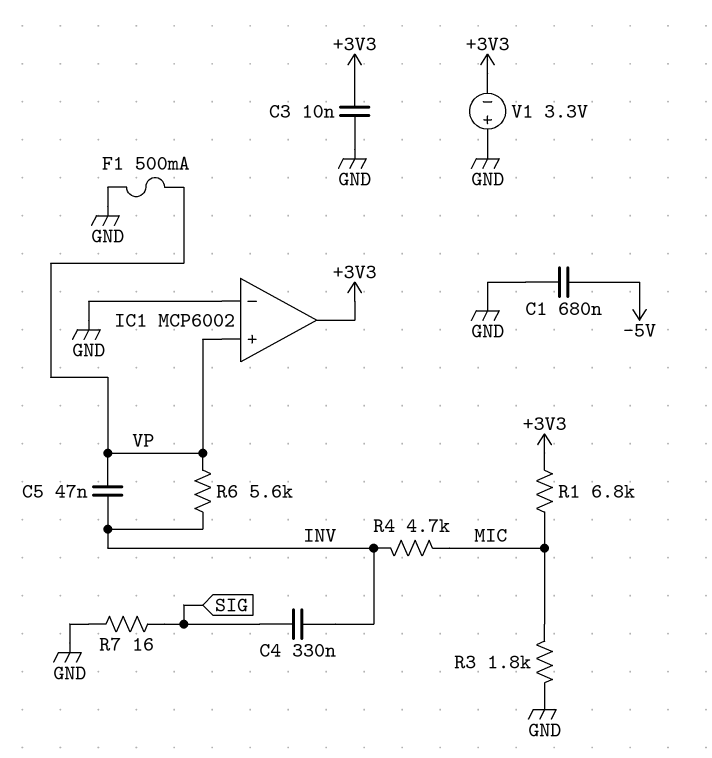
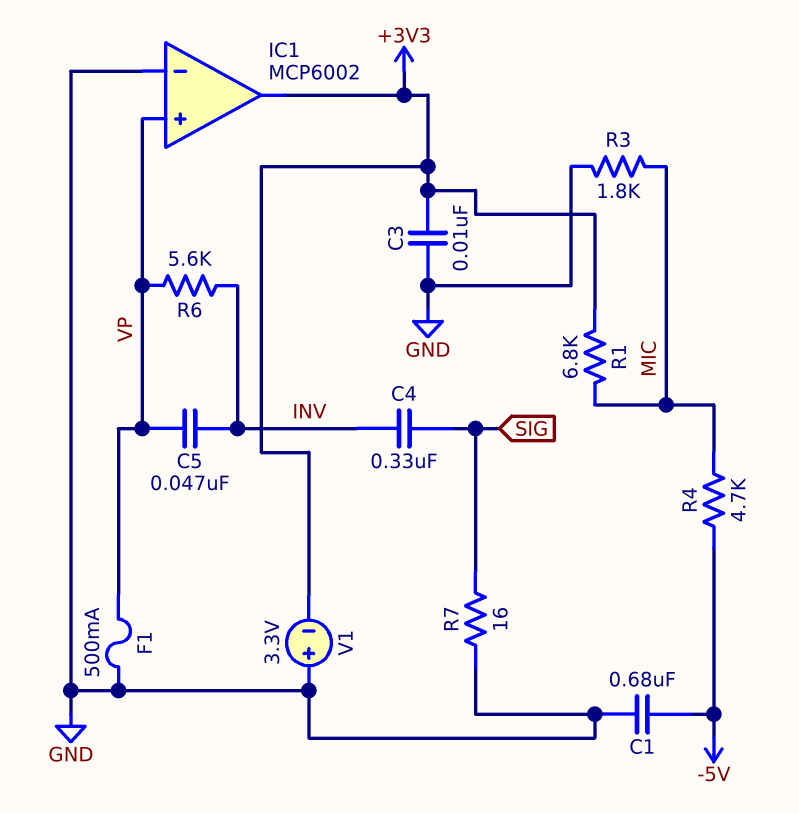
R4: 4.7k (INV, MIC) -> 4.7k (-5V, MIC)

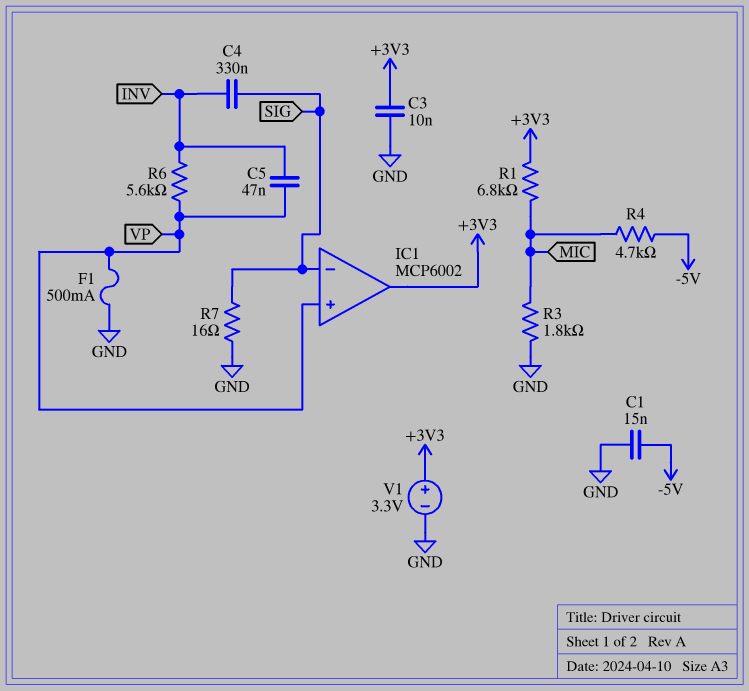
C1: 680nF (-5V, GND) -> 15nF (-5V, GND)
IC1 pin in-: GND -> SIG
V1: 3.3V (plus GND, minus +3V3) -> 3.3V (plus +3V3, minus GND)

